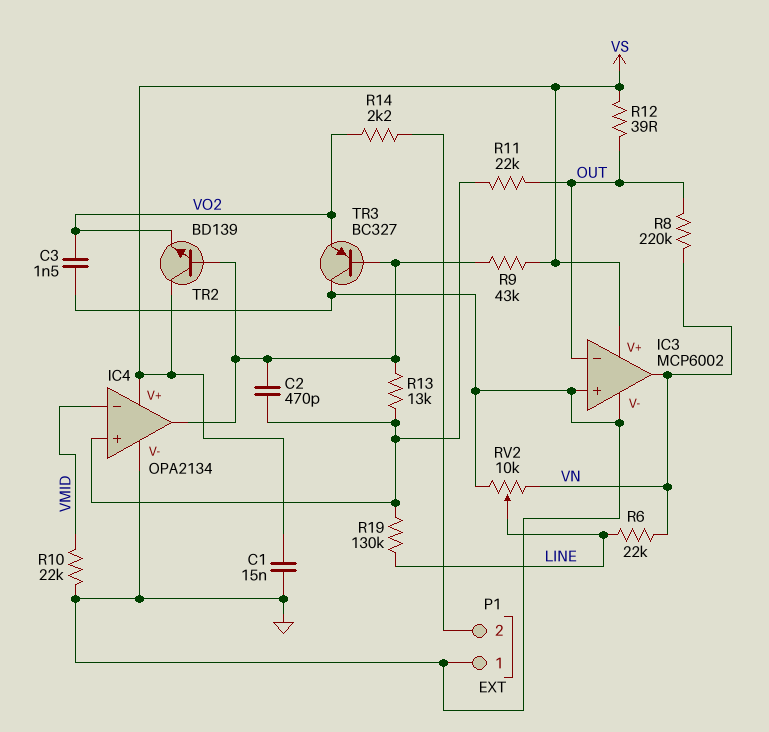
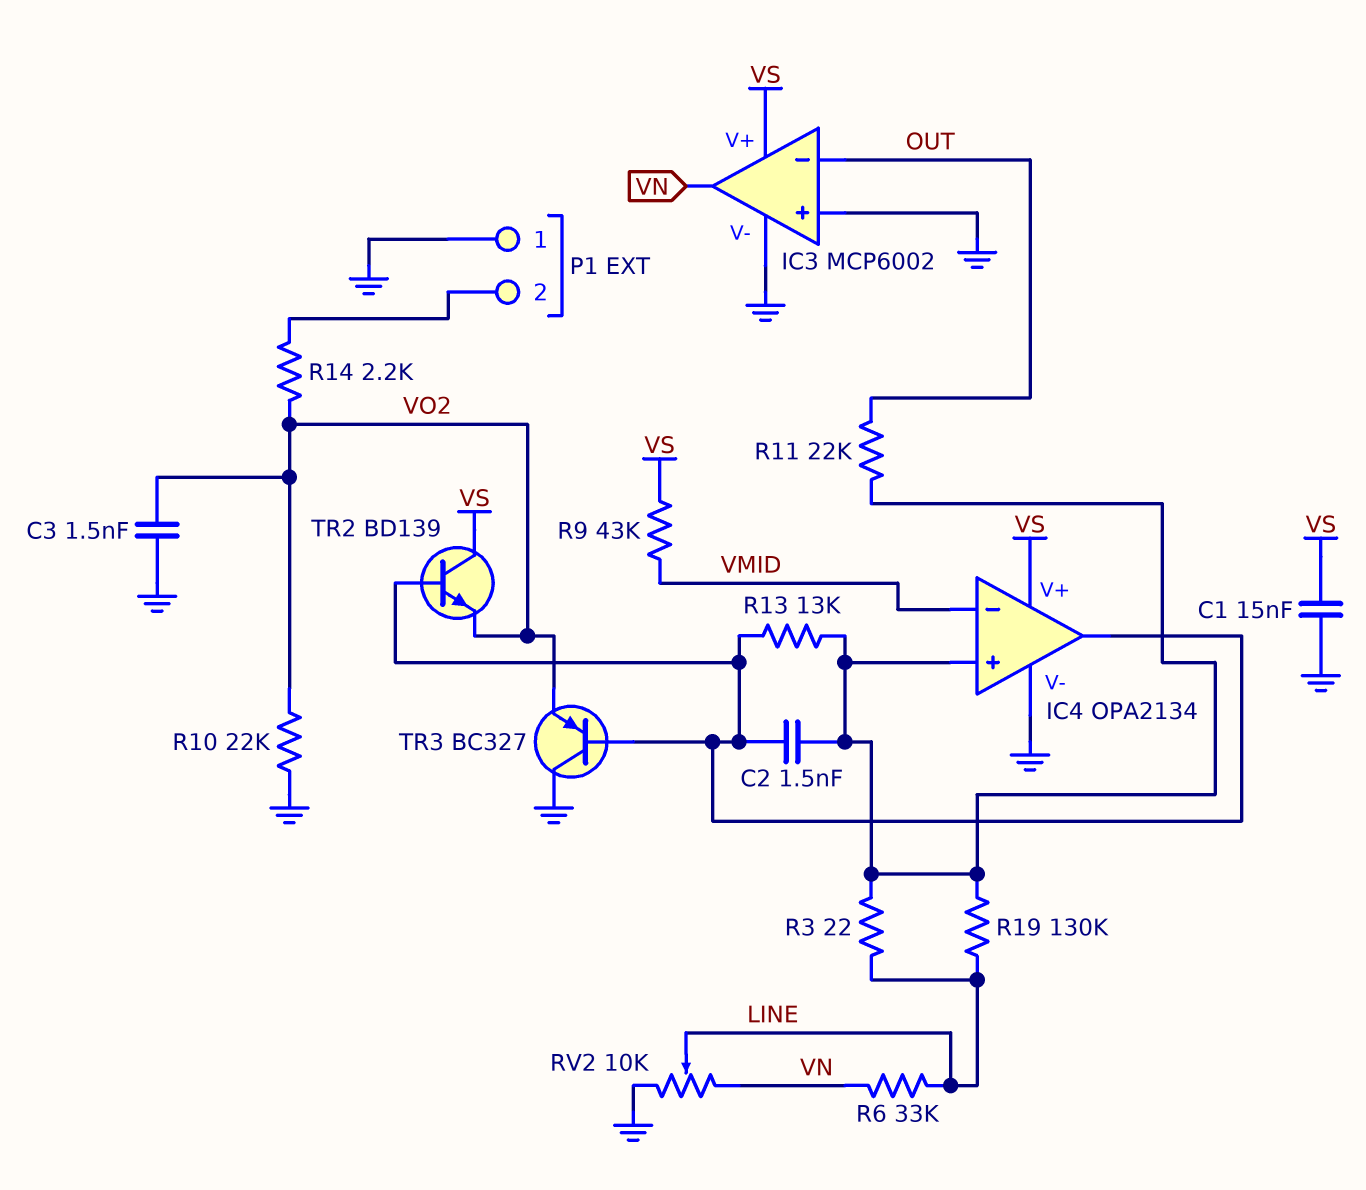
C2: 470pF (IC4/in+, IC4/out) -> 1.5nF (IC4/in+, IC4/out)
R3: none -> 22 (IC4/in+, LINE)
R6: 22k (LINE, VN) -> 33k (LINE, VN)
R8: 220k (OUT, VN) -> none
R9: 43k (IC4/out, VS) -> 43k (VMID, VS)
R10: 22k (GND, VMID) -> 22k (GND, VO2)
R12: 39 (OUT, VS) -> none

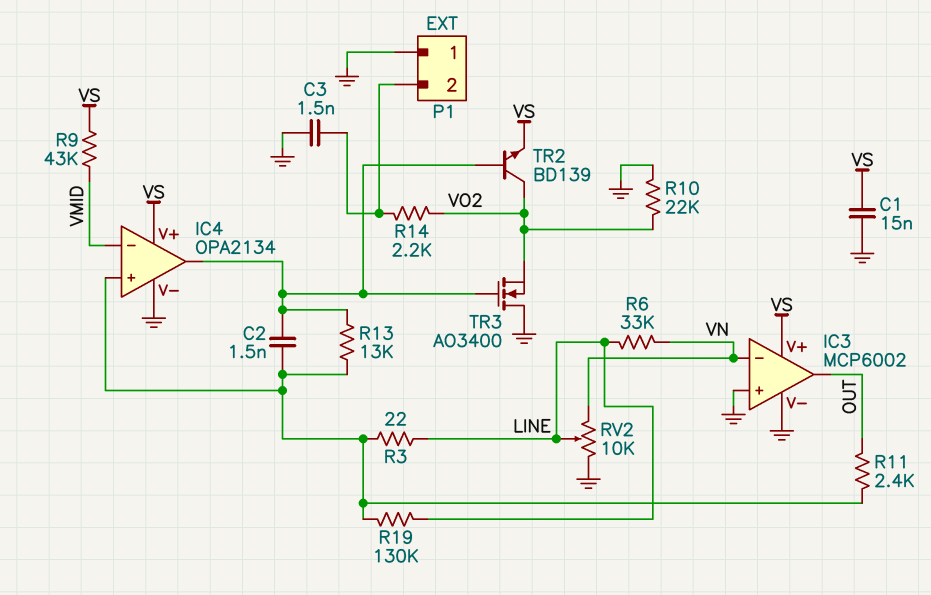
C3: 1.5nF (GND, VO2) -> 1.5nF (GND, P1/2)
IC3 pin in-: OUT -> VN
IC3 pin out: VN -> OUT
R11: 22k (IC4/in+, OUT) -> 2.4k (IC4/in+, OUT)
TR2: NPN BD139 (B IC4/out, C VS, E VO2) -> NPN BD139 (B IC4/out, C VO2, E VS)
TR3: PNP BC327 (B IC4/out, C GND, E VO2) -> NMOS AO3400 (G IC4/out, D GND, S VO2)

